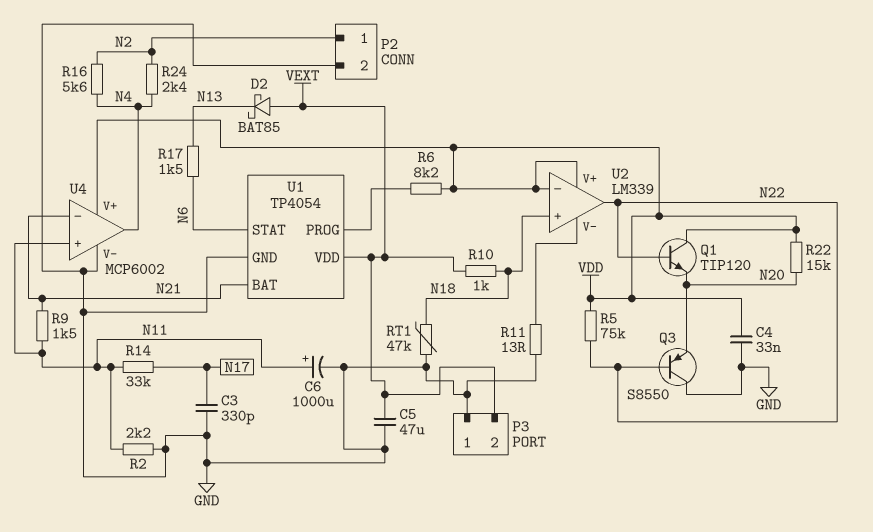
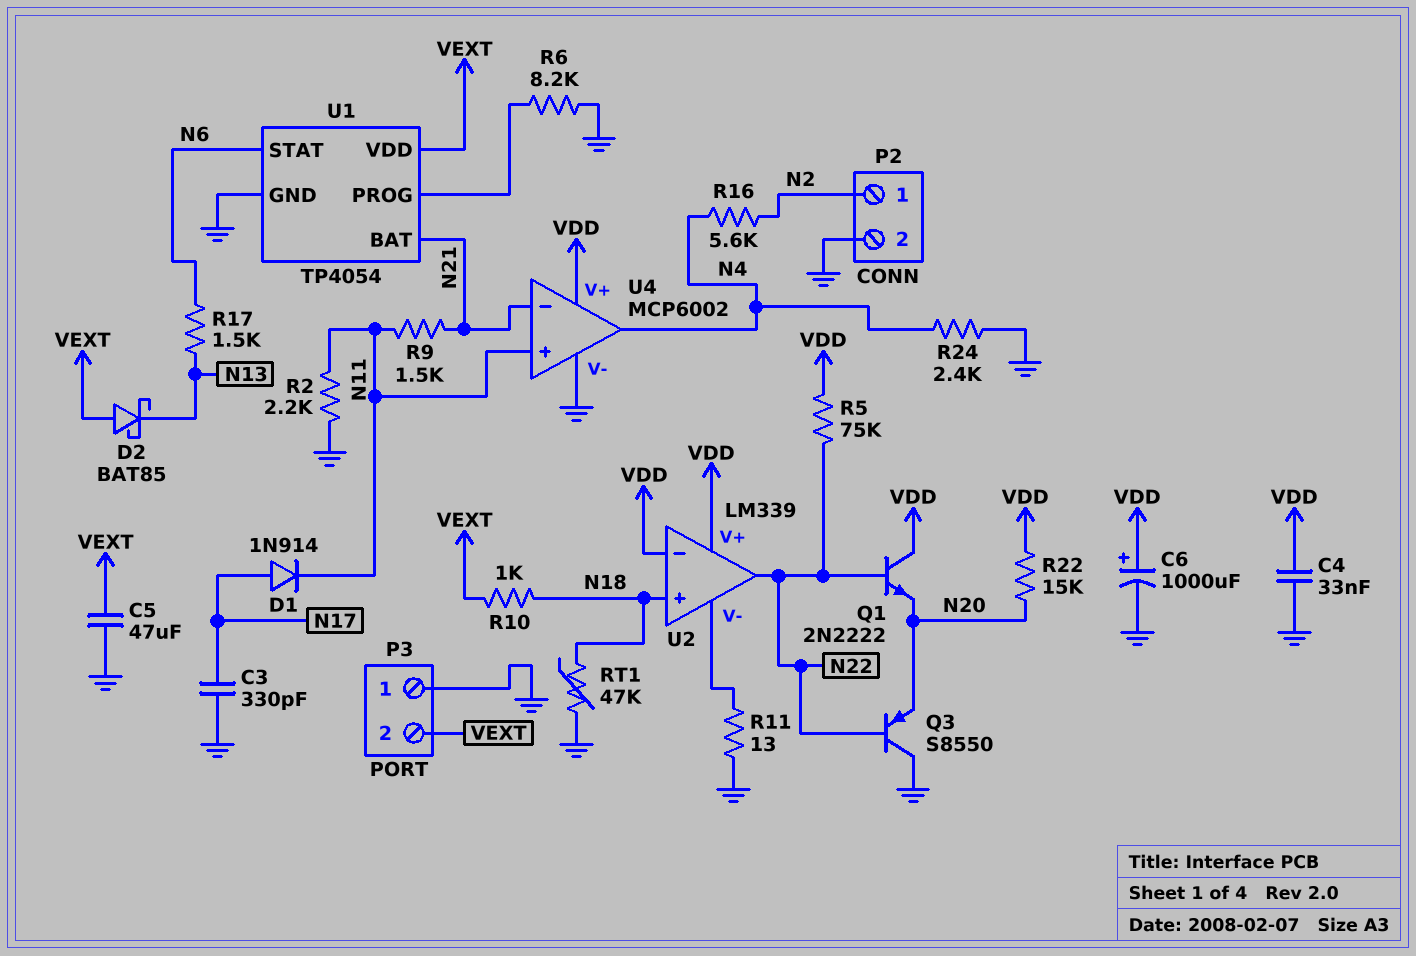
C6: 1000uF (plus N11, minus GND) -> 1000uF (plus VDD, minus GND)
D1: none -> diode 1N914 (A N17, K N11)
Q1: NPN TIP120 (B N22, C VDD, E N20) -> NPN 2N2222 (B N22, C VDD, E N20)
R6: 8.2k (U1/PROG, VDD) -> 8.2k (GND, U1/PROG)
R14: 33k (N11, N17) -> none
R24: 2.4k (N2, N4) -> 2.4k (GND, N4)

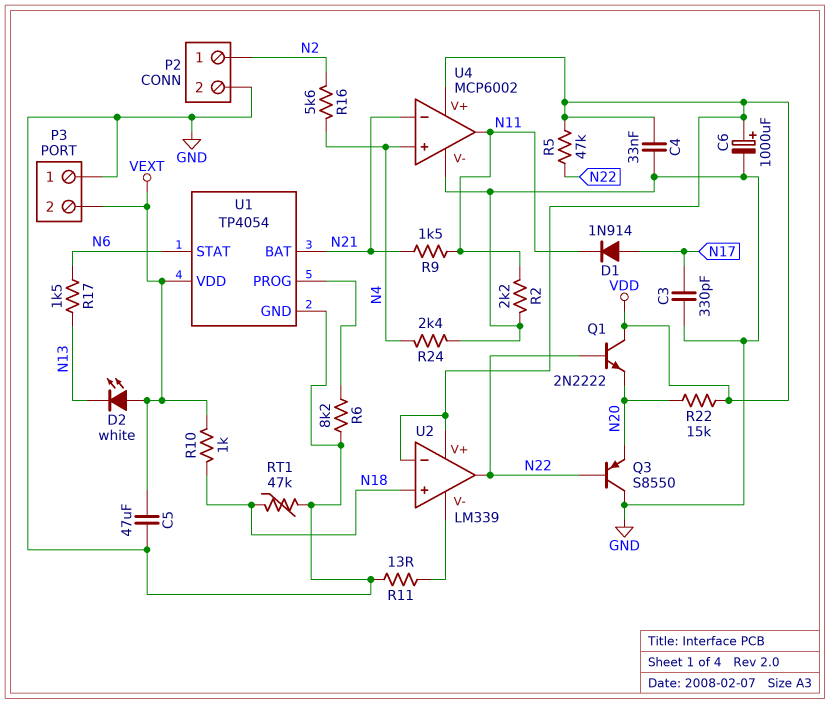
D2: schottky BAT85 (A VEXT, K N13) -> LED white (A VEXT, K N13)
R5: 75k (N22, VDD) -> 47k (N22, VDD)
U4 pin in+: N11 -> N4
U4 pin out: N4 -> N11

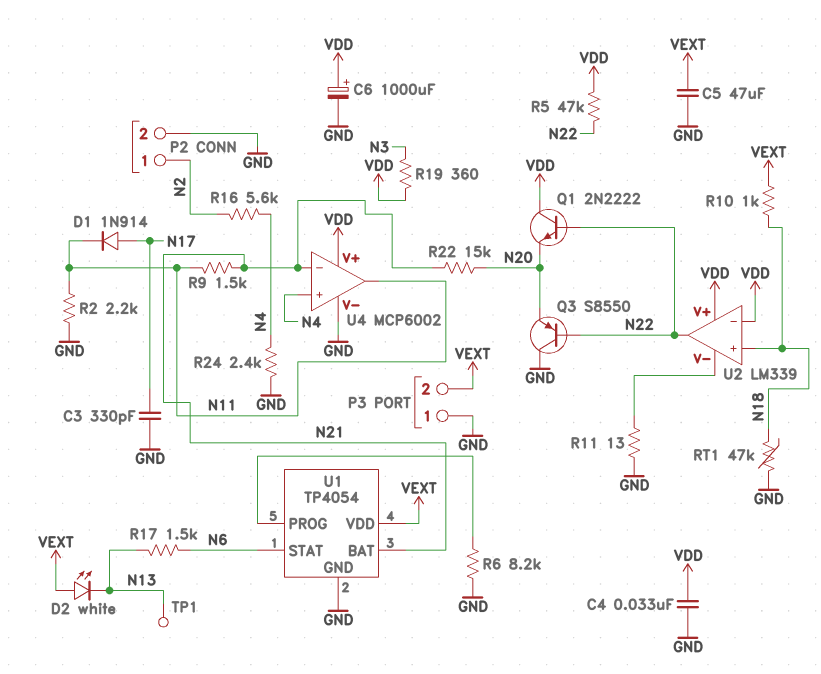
R19: none -> 360 (N3, VDD)
R22: 15k (N20, VDD) -> 15k (N20, N21)
TP1: none -> test point (N13)

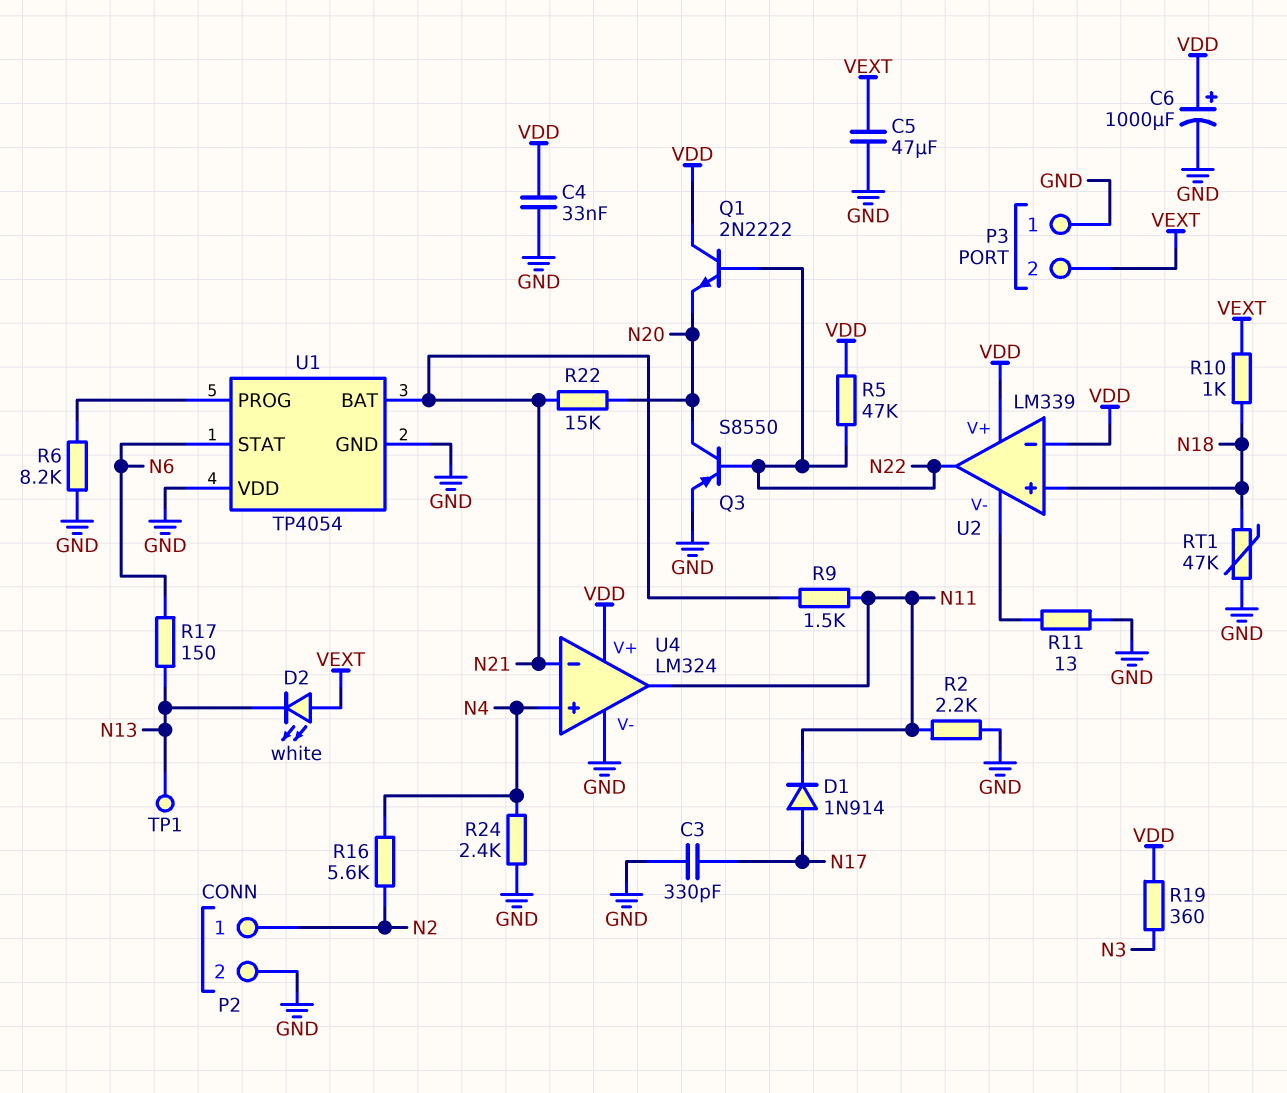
Q3: PNP S8550 (B N22, C GND, E N20) -> PNP S8550 (B N22, C N20, E GND)
R17: 1.5k (N6, N13) -> 150 (N6, N13)
U1 pin VDD: VEXT -> GND
U4: MCP6002 -> LM324

